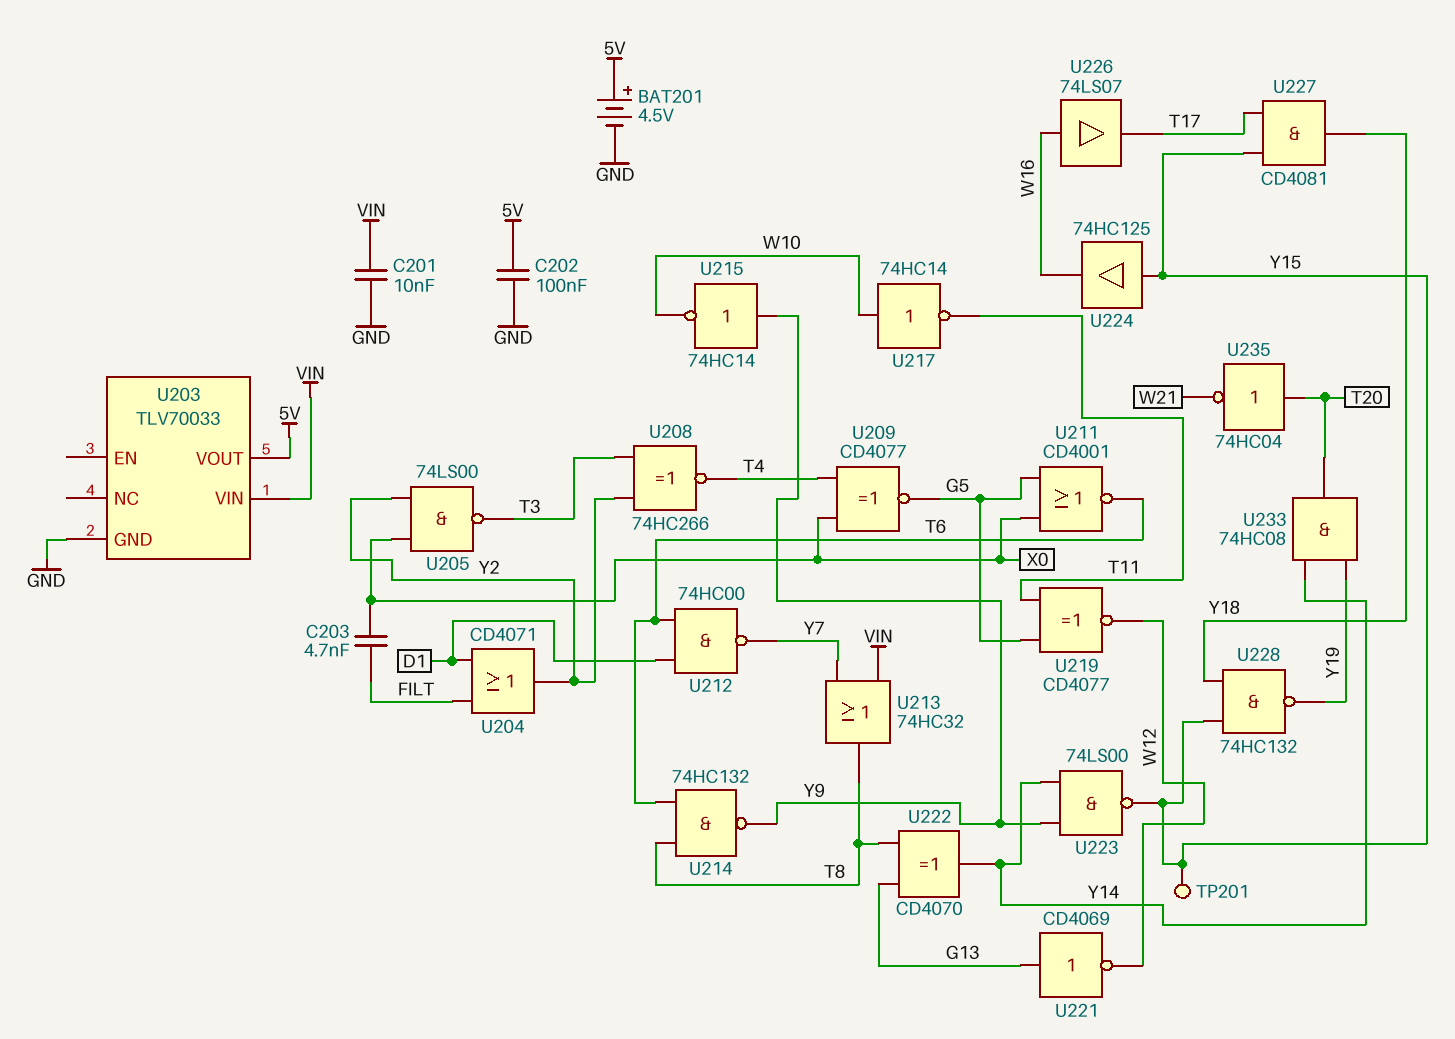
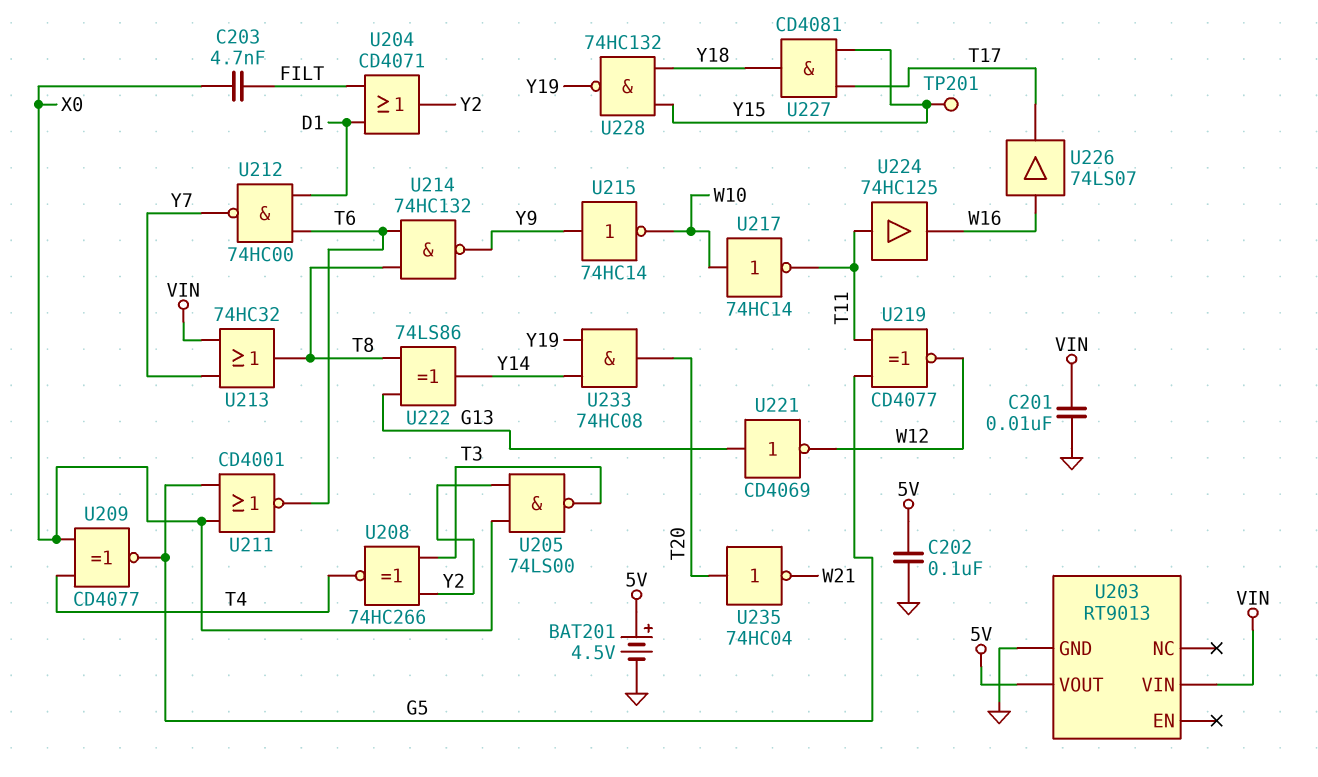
U203: TLV70033 -> RT9013
U222: XOR CD4070 (in G13, in T8, out Y14) -> XOR 74LS86 (in G13, in T8, out Y14)
U223: NAND 74LS00 (in Y9, in Y14, out Y15) -> none
U224: buffer 74HC125 (in Y15, out W16) -> buffer 74HC125 (in T11, out W16)

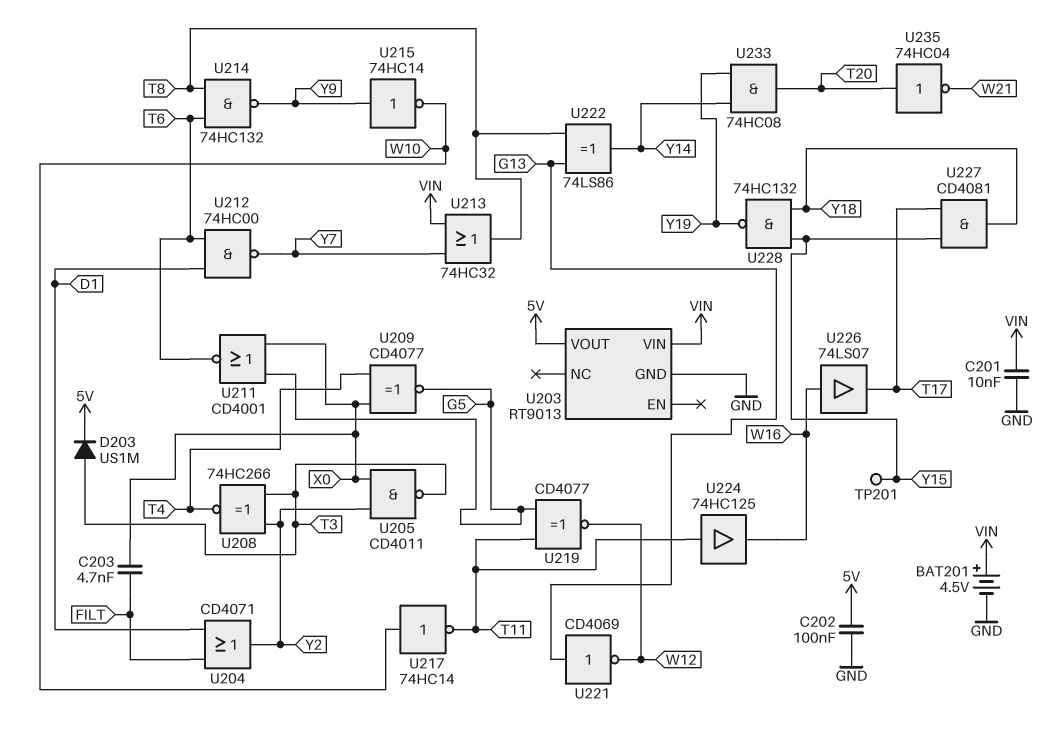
BAT201: 4.5V (plus 5V, minus GND) -> 4.5V (plus VIN, minus GND)
D203: none -> diode US1M (A T3, K 5V)
U205: NAND 74LS00 (in X0, in Y2, out T3) -> NAND CD4011 (in X0, in Y2, out T3)

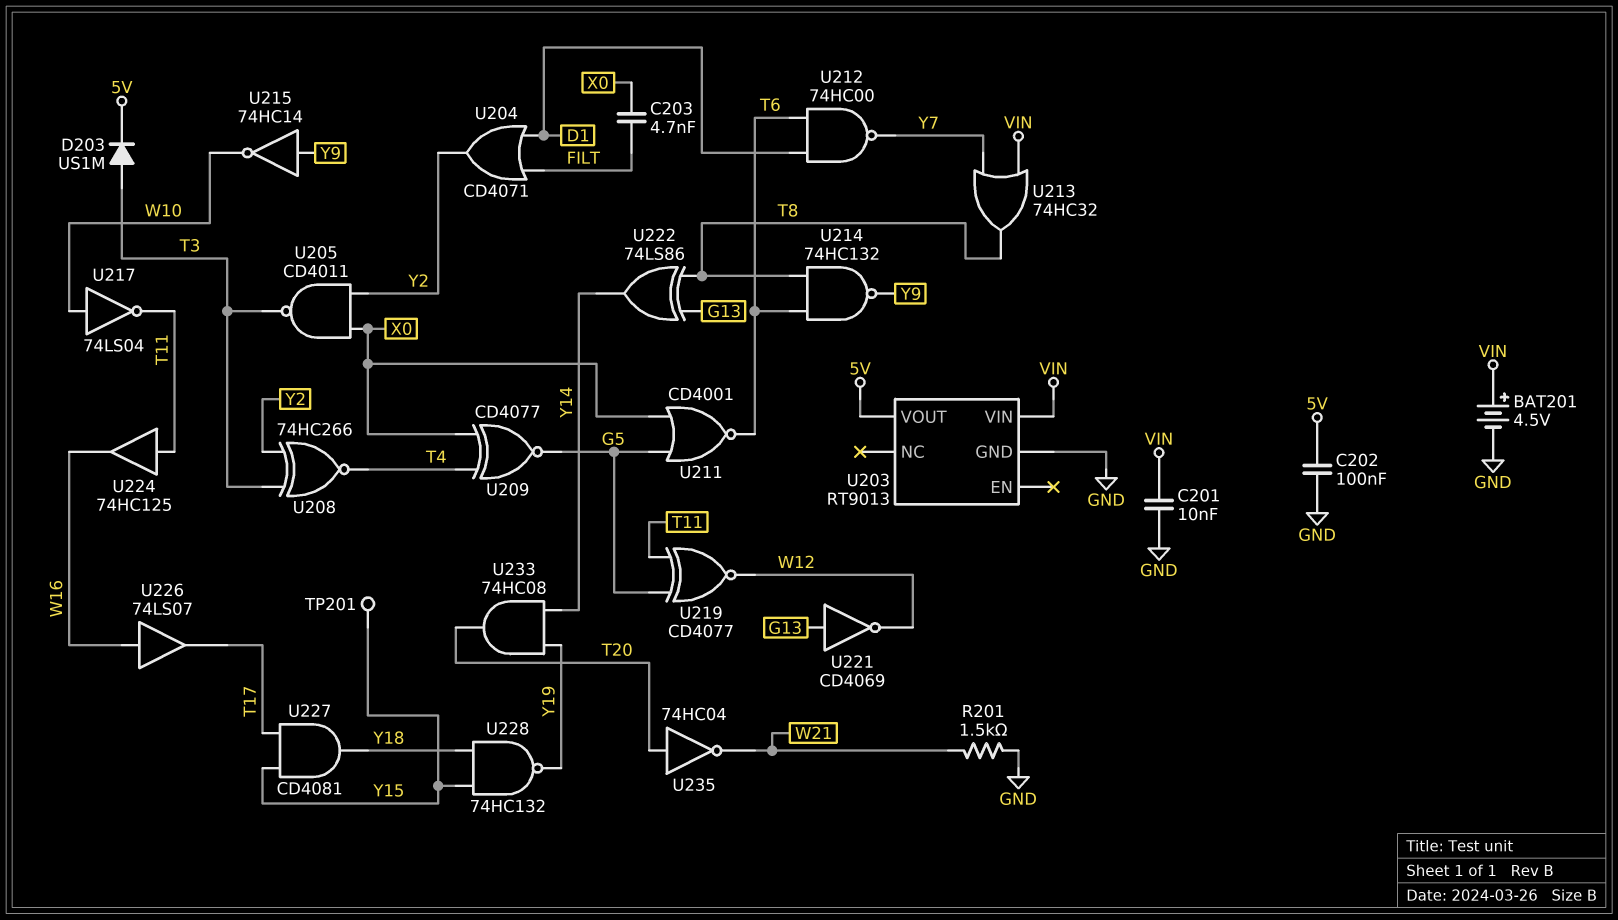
R201: none -> 1.5k (GND, W21)
U217: NOT 74HC14 (in W10, out T11) -> NOT 74LS04 (in W10, out T11)

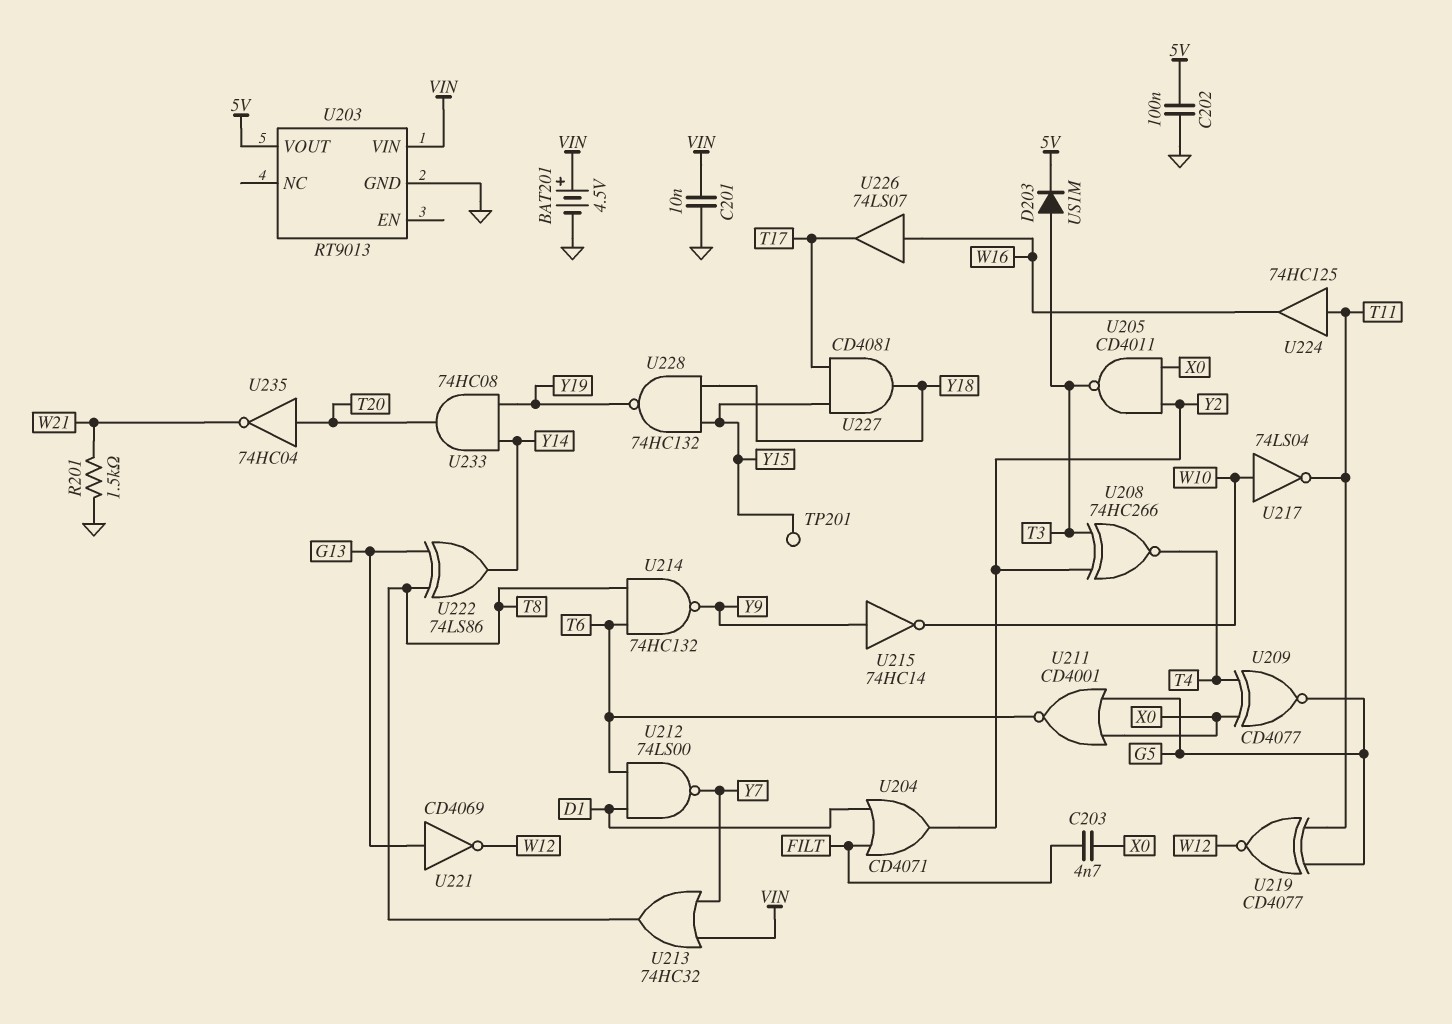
U212: NAND 74HC00 (in D1, in T6, out Y7) -> NAND 74LS00 (in D1, in T6, out Y7)

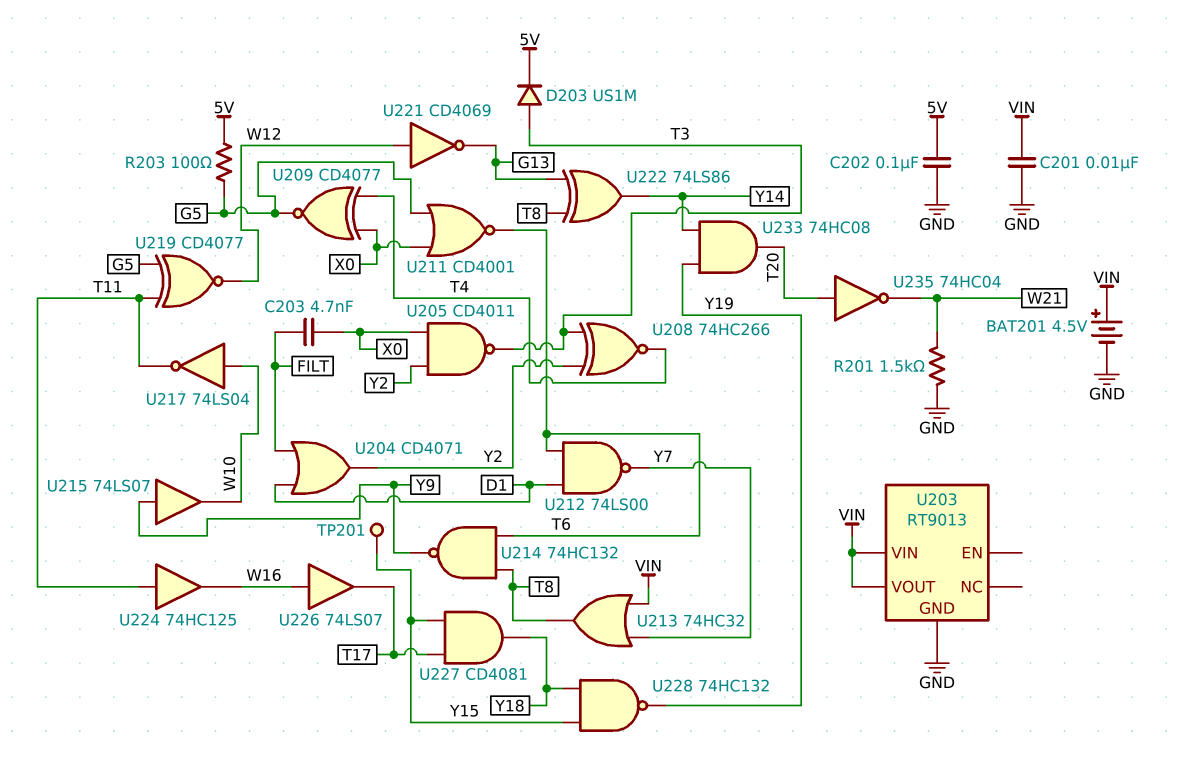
R203: none -> 100 (5V, G5)
U203 pin VOUT: 5V -> VIN
U215: NOT 74HC14 (in Y9, out W10) -> buffer 74LS07 (in Y9, out W10)
U221: NOT CD4069 (in G13, out W12) -> NOT CD4069 (in W12, out G13)

